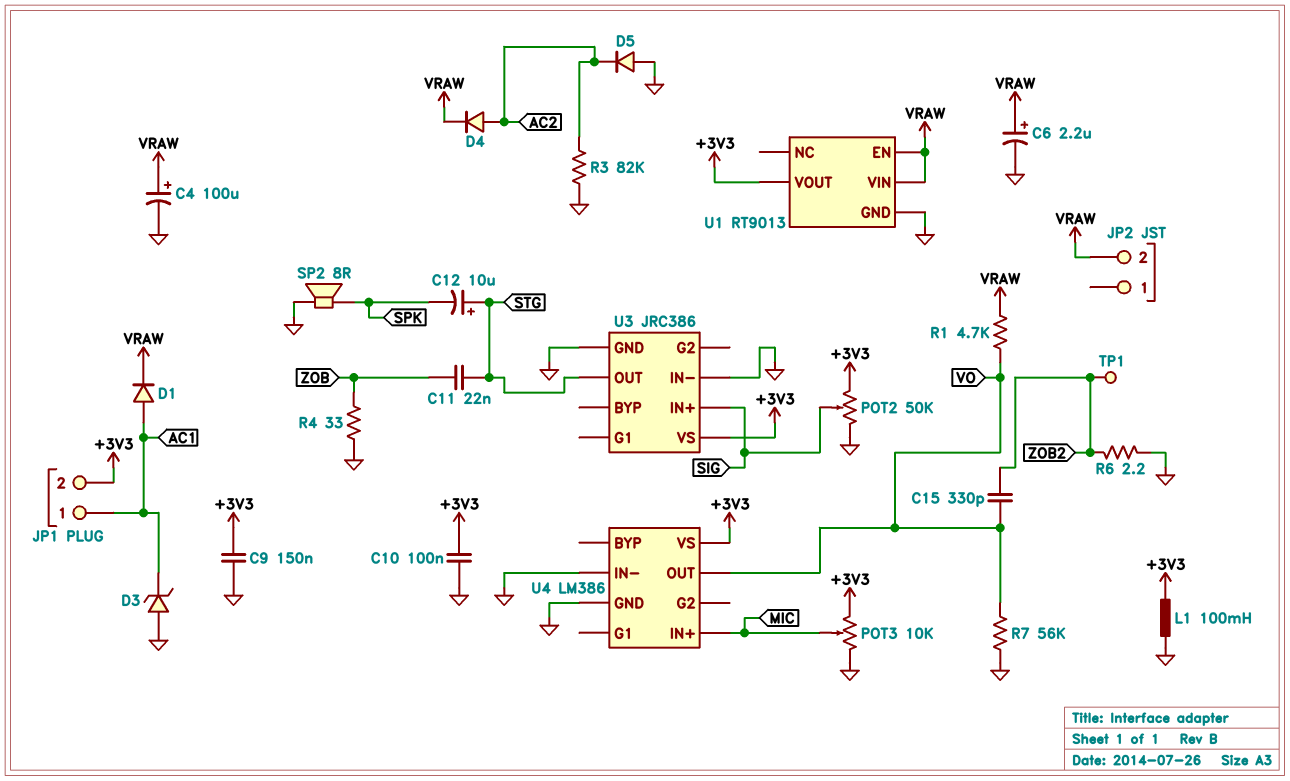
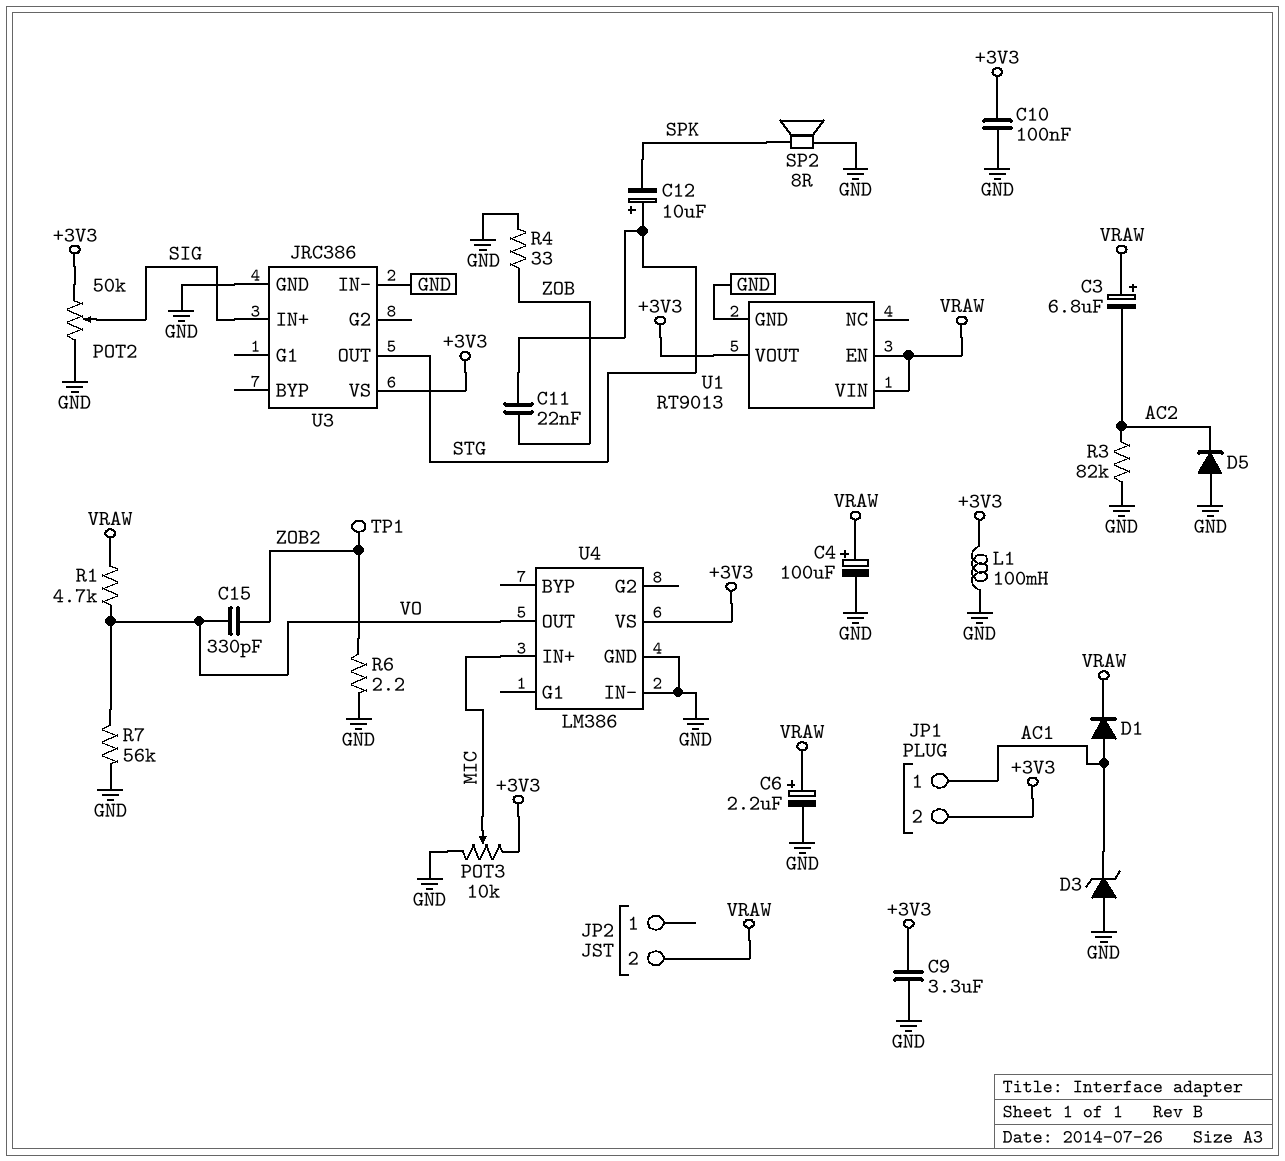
C3: none -> 6.8uF (plus VRAW, minus AC2)
C9: 150nF (+3V3, GND) -> 3.3uF (+3V3, GND)
D4: diode (A AC2, K VRAW) -> none

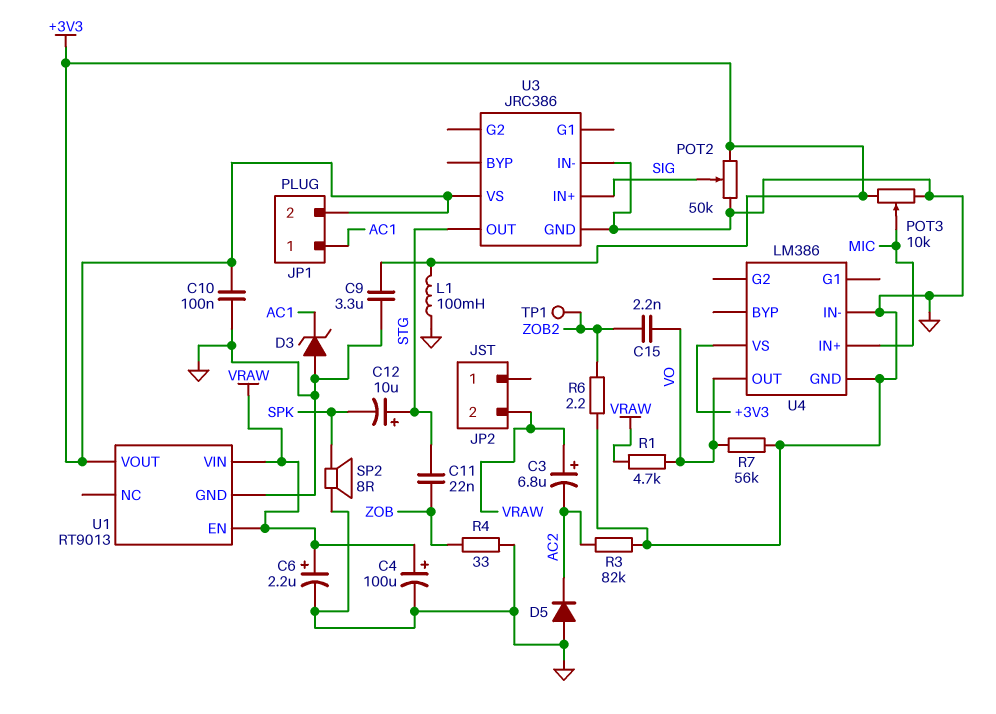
C15: 330pF (VO, ZOB2) -> 2.2nF (VO, ZOB2)
D1: diode (A AC1, K VRAW) -> none

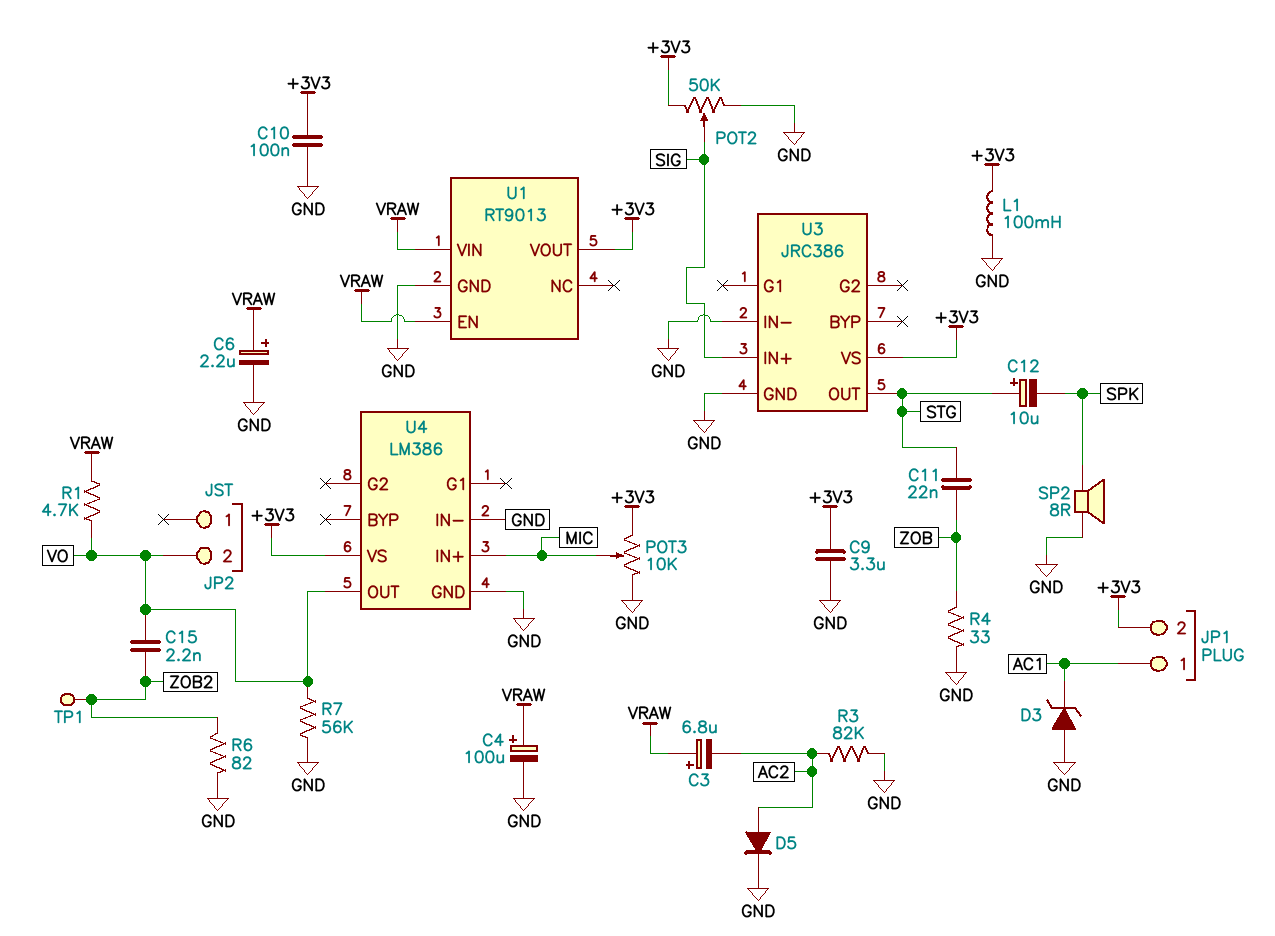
D5: diode (A GND, K AC2) -> diode (A AC2, K GND)
JP2 pin 2: VRAW -> VO
R6: 2.2 (GND, ZOB2) -> 82 (GND, ZOB2)

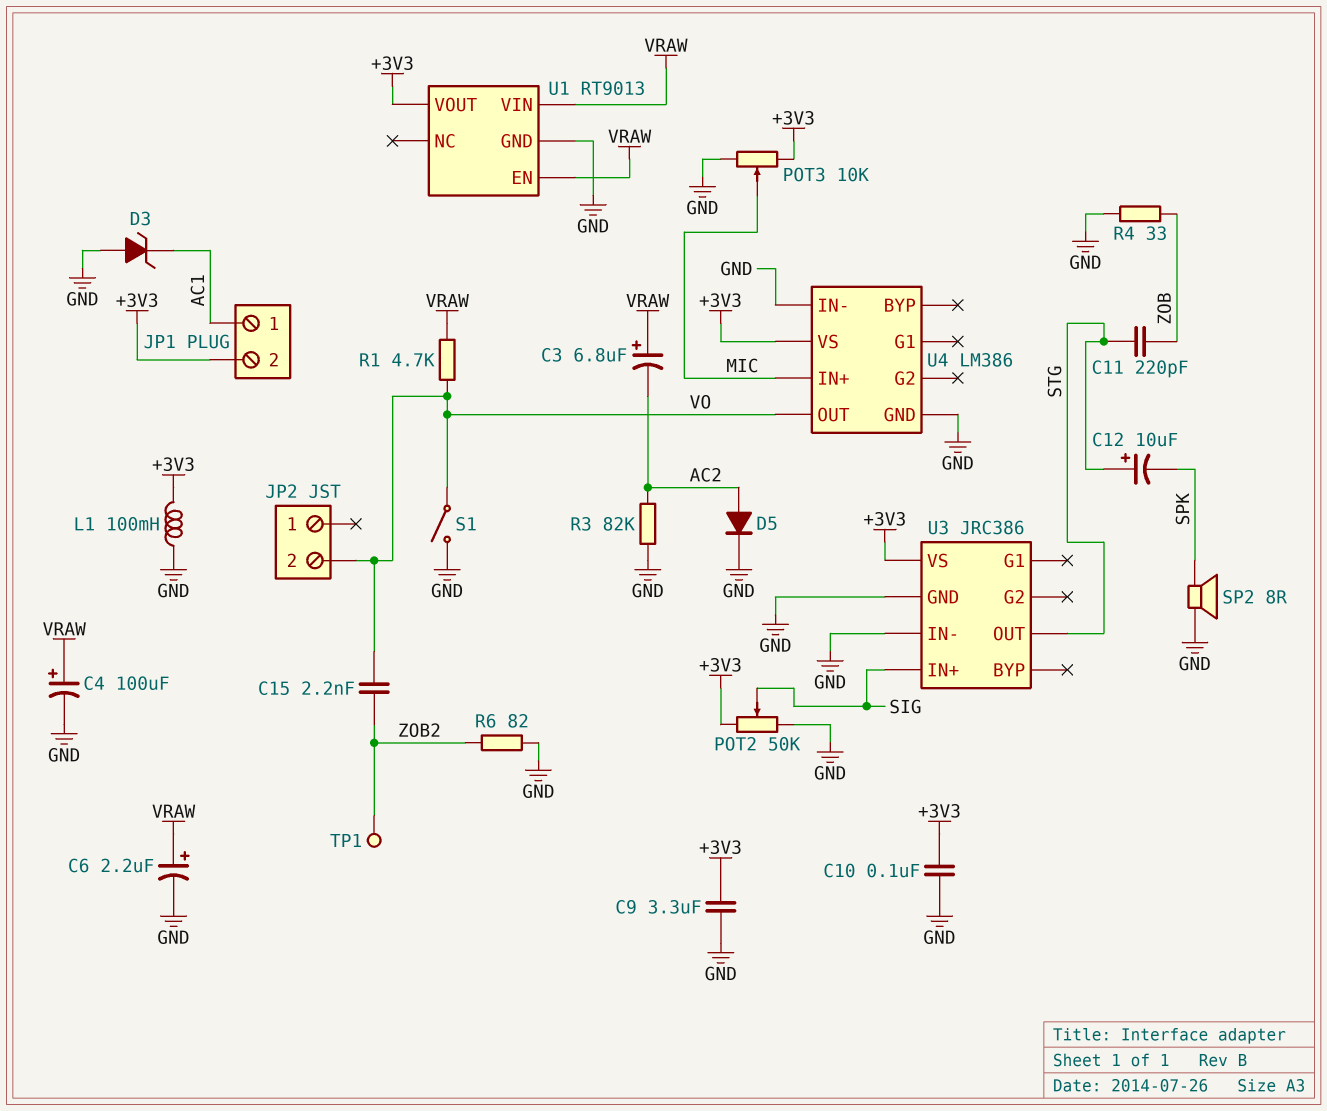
C11: 22nF (STG, ZOB) -> 220pF (STG, ZOB)
R7: 56k (GND, VO) -> none
S1: none -> switch (GND, VO)

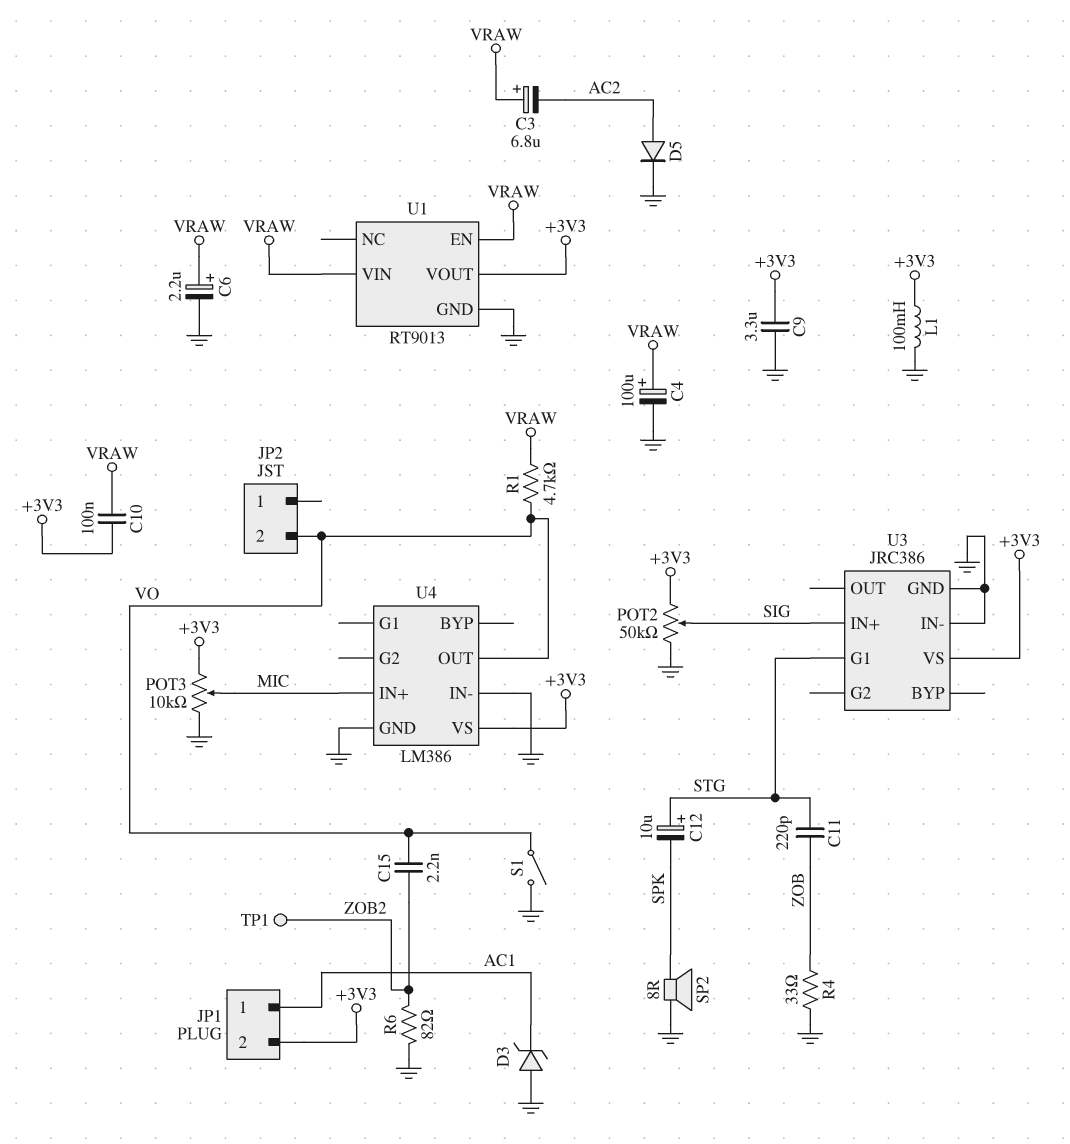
C10: 100nF (+3V3, GND) -> 100nF (+3V3, VRAW)
R3: 82k (AC2, GND) -> none
U3 pin G1: none -> STG
U3 pin OUT: STG -> none

